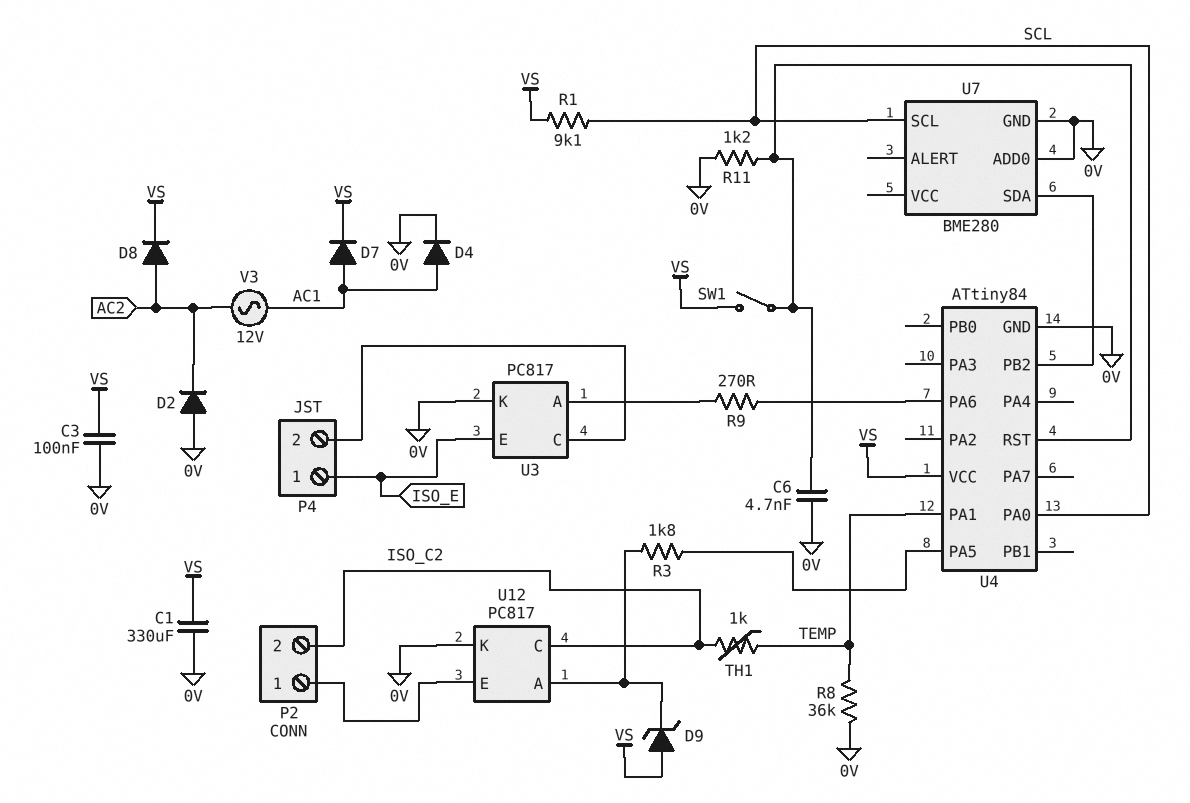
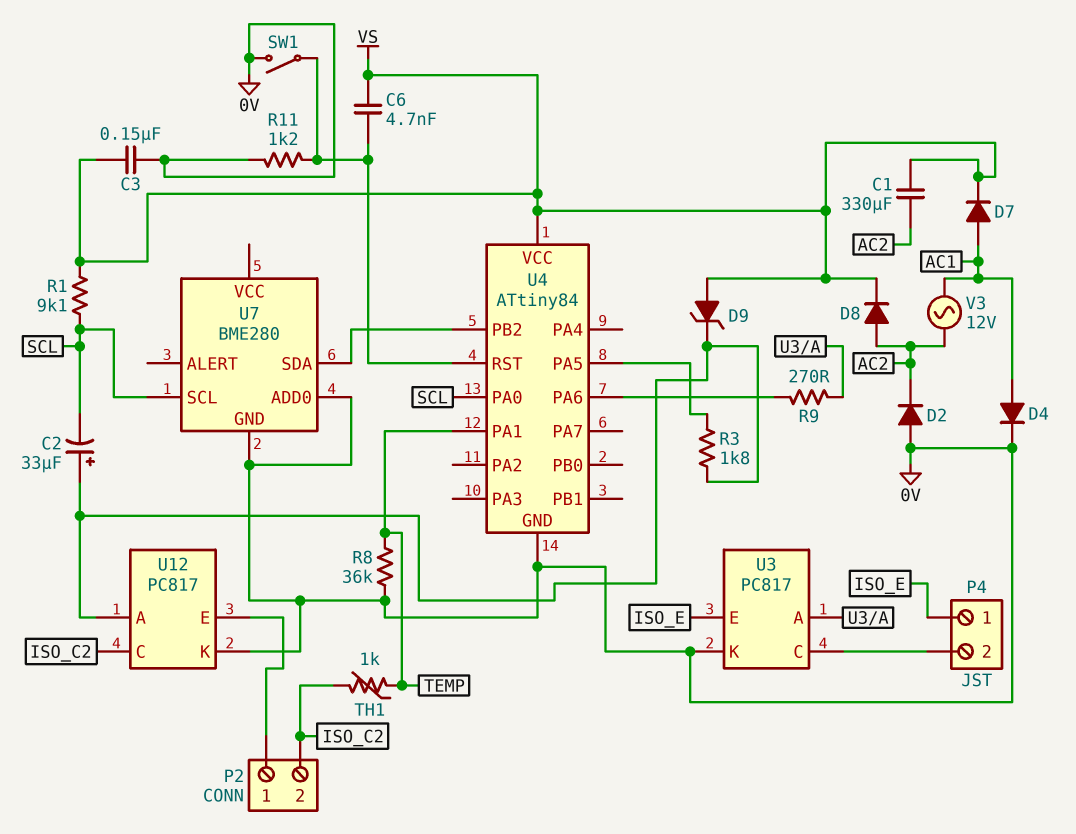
C1: 330uF (0V, VS) -> 330uF (AC2, VS)
C2: none -> 33uF (plus U12/A, minus SCL)
C3: 100nF (0V, VS) -> 150nF (0V, VS)
C6: 4.7nF (0V, U4/RST) -> 4.7nF (U4/RST, VS)
SW1: switch (U4/RST, VS) -> switch (0V, U4/RST)

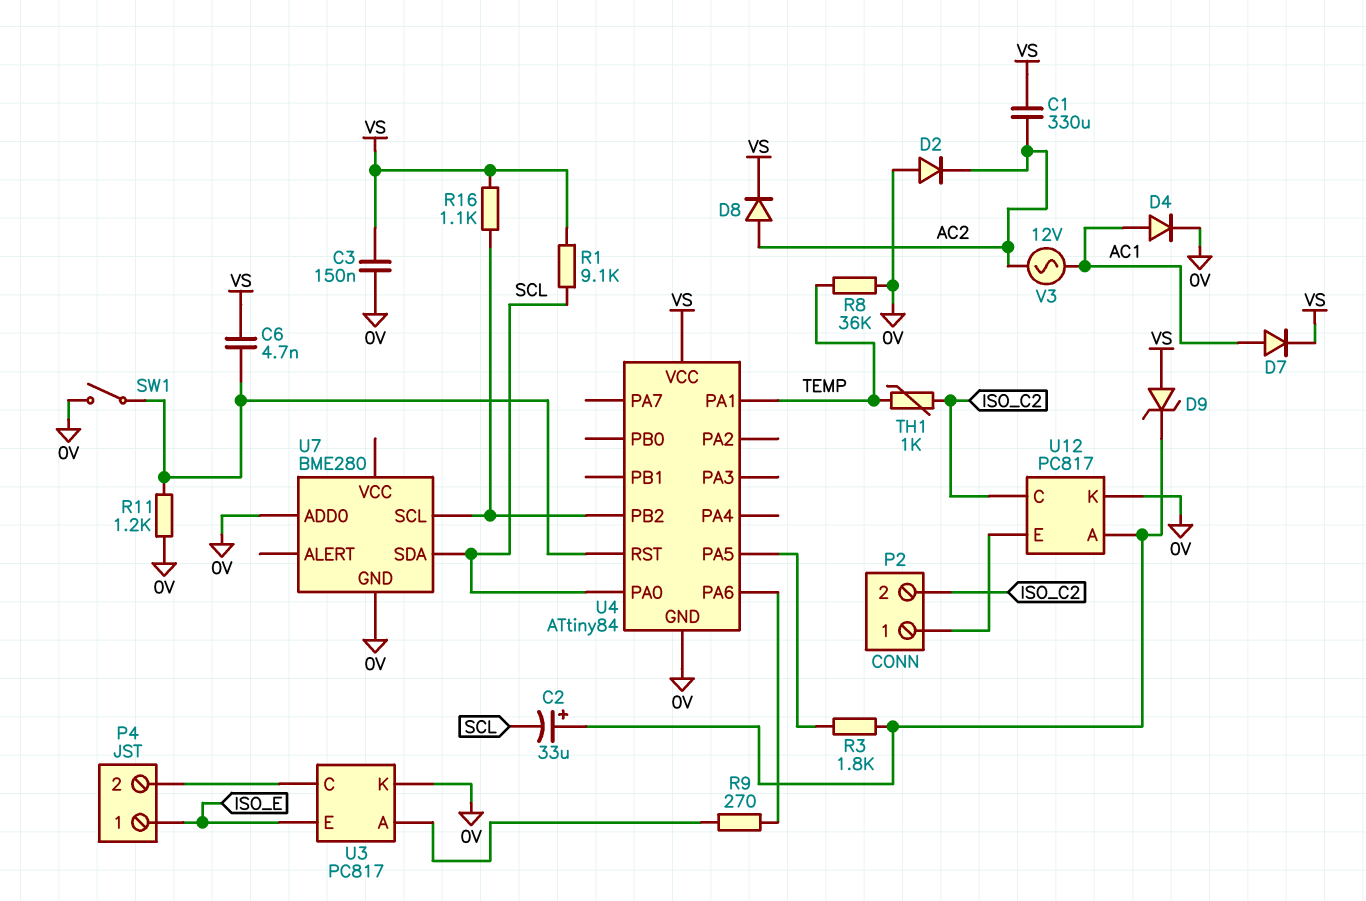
R16: none -> 1.1k (U4/PB2, VS)
U7 pin SCL: SCL -> U4/PB2
U7 pin SDA: U4/PB2 -> SCL

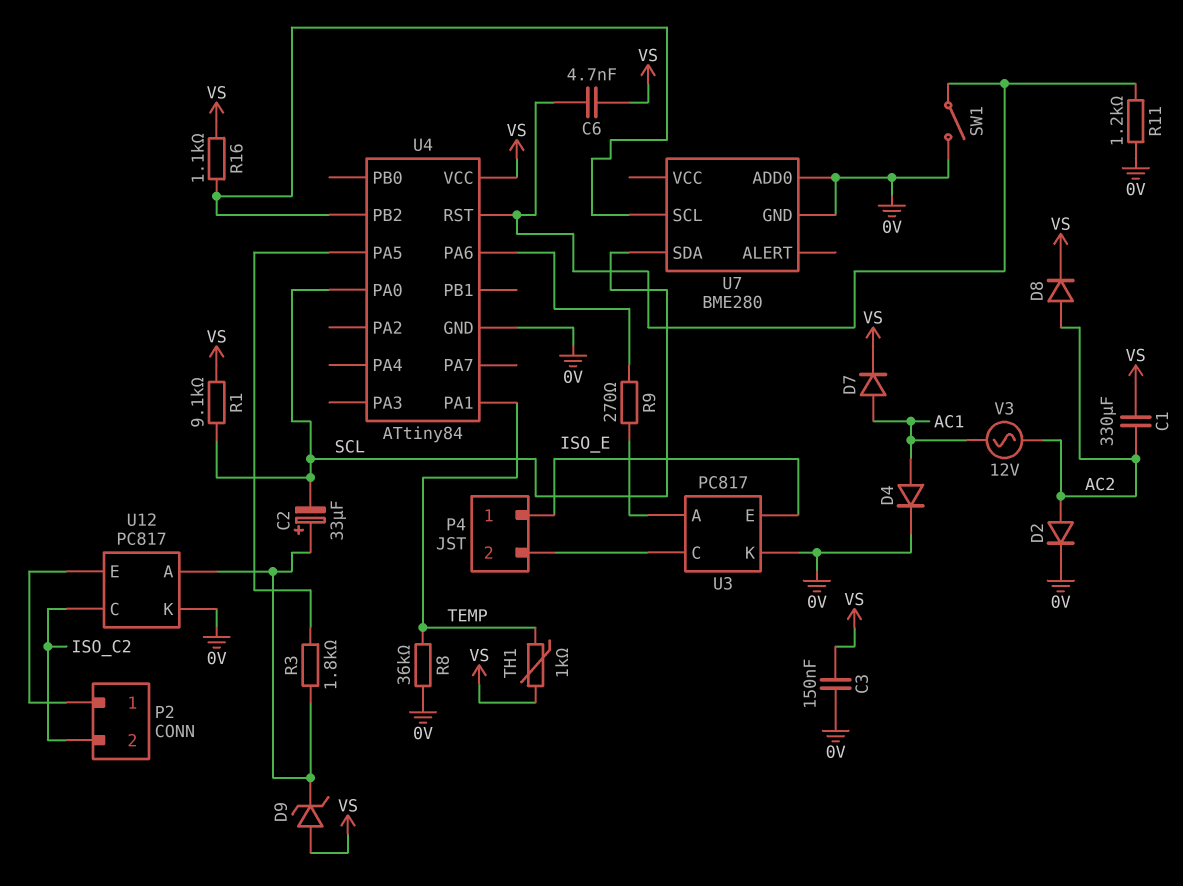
D2: diode (A 0V, K AC2) -> diode (A AC2, K 0V)
TH1: 1k (ISO_C2, TEMP) -> 1k (TEMP, VS)

